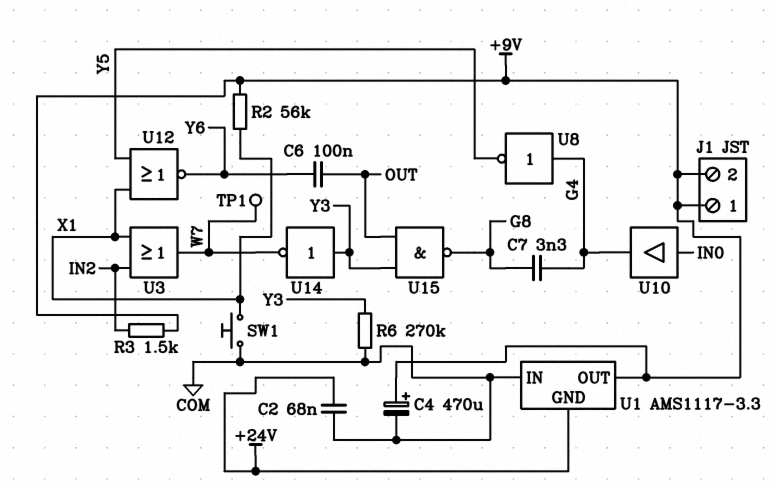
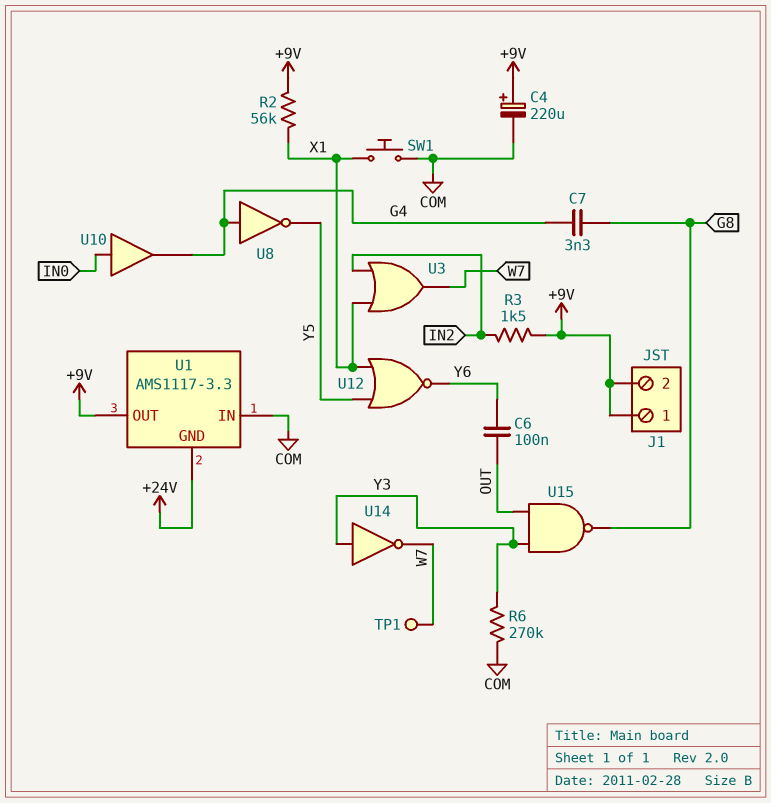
C2: 68nF (+24V, COM) -> none
C4: 470uF (plus +9V, minus COM) -> 220uF (plus +9V, minus COM)

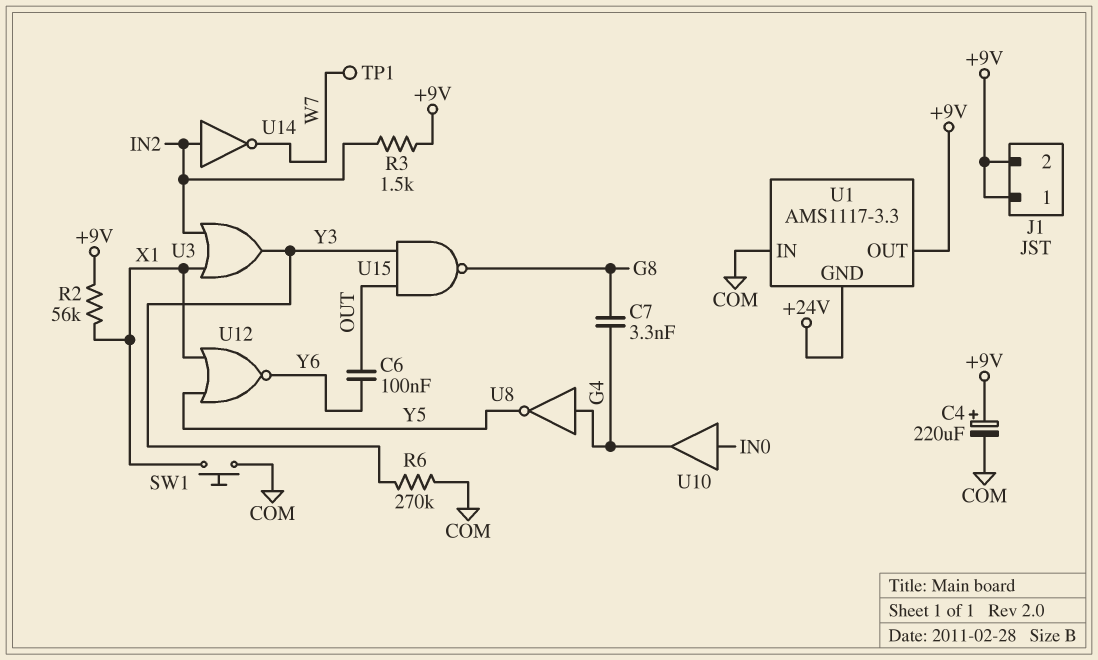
U3: OR (in IN2, in X1, out W7) -> OR (in IN2, in X1, out Y3)
U14: NOT (in Y3, out W7) -> NOT (in IN2, out W7)

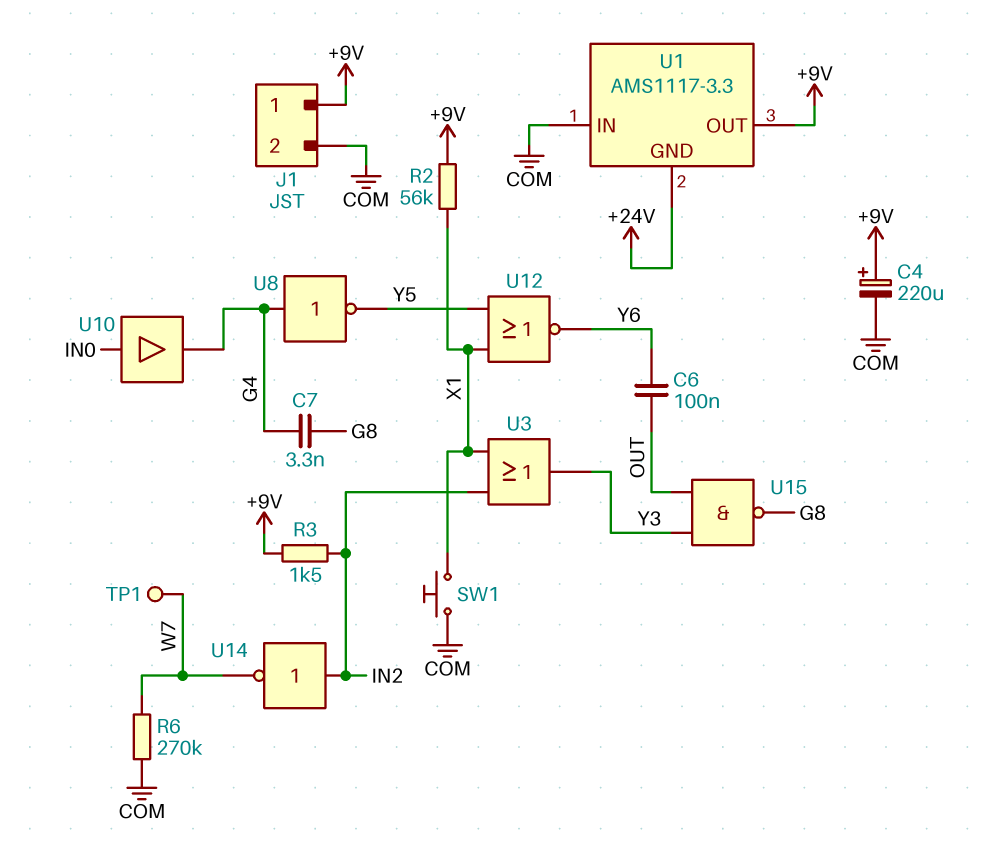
J1 pin 2: +9V -> COM
R6: 270k (COM, Y3) -> 270k (COM, W7)

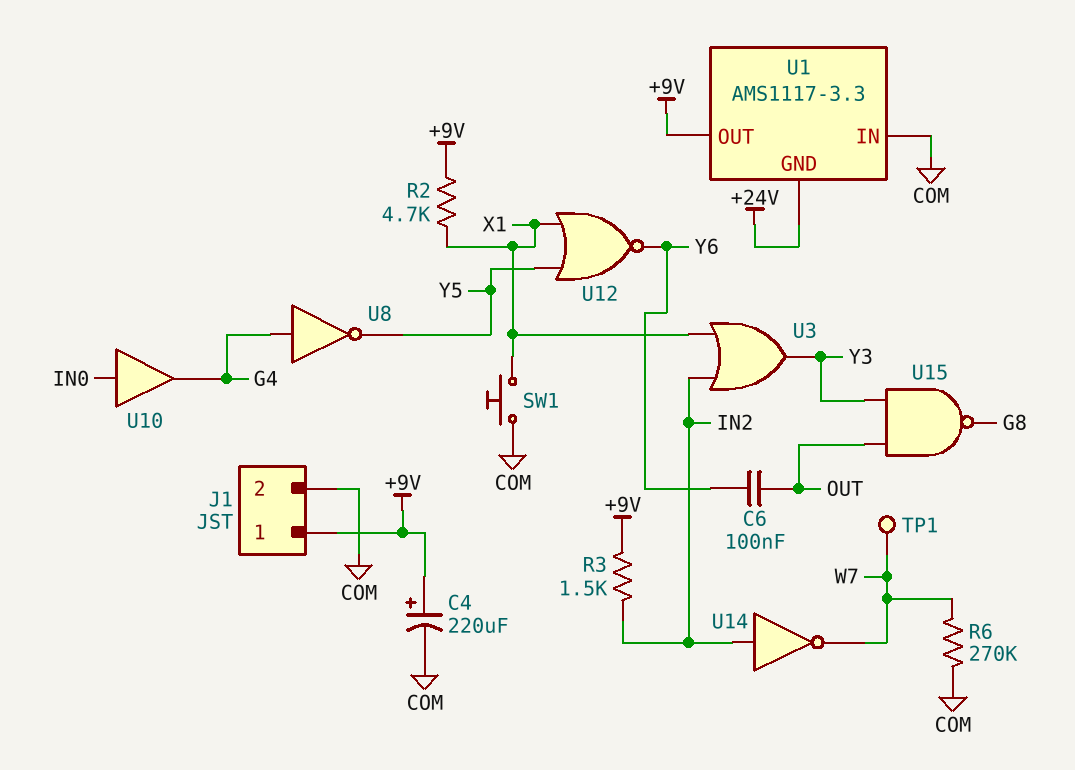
C7: 3.3nF (G4, G8) -> none
R2: 56k (+9V, X1) -> 4.7k (+9V, X1)

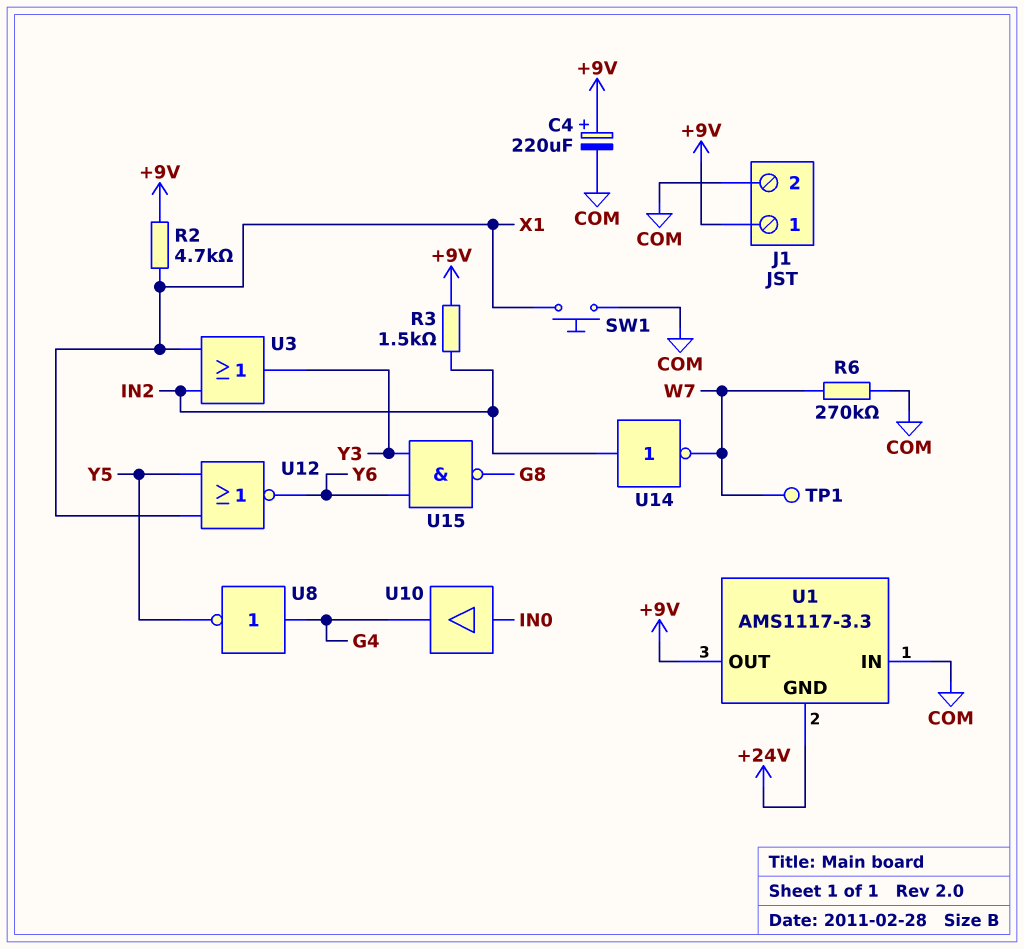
C6: 100nF (OUT, Y6) -> none
U15: NAND (in OUT, in Y3, out G8) -> NAND (in Y3, in Y6, out G8)

